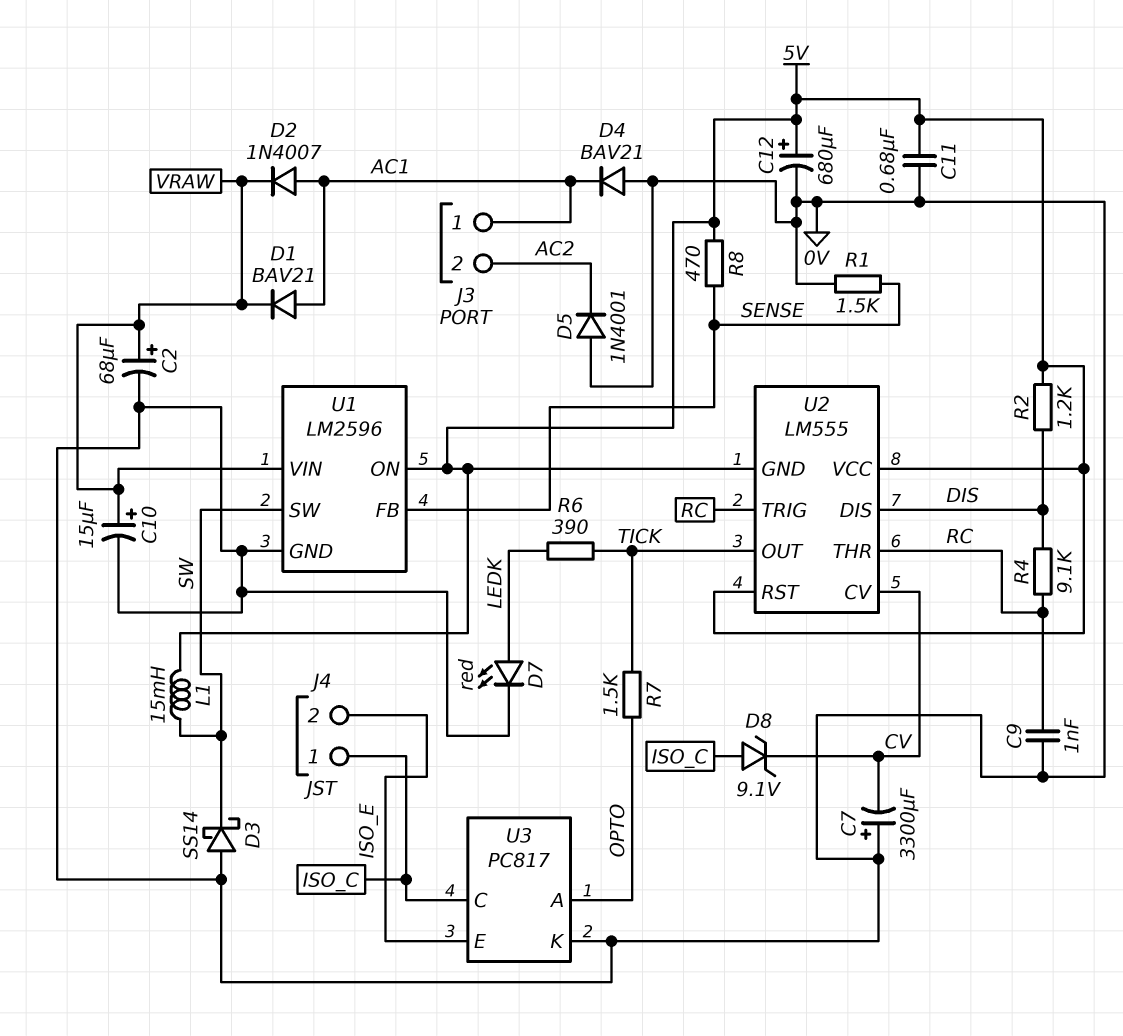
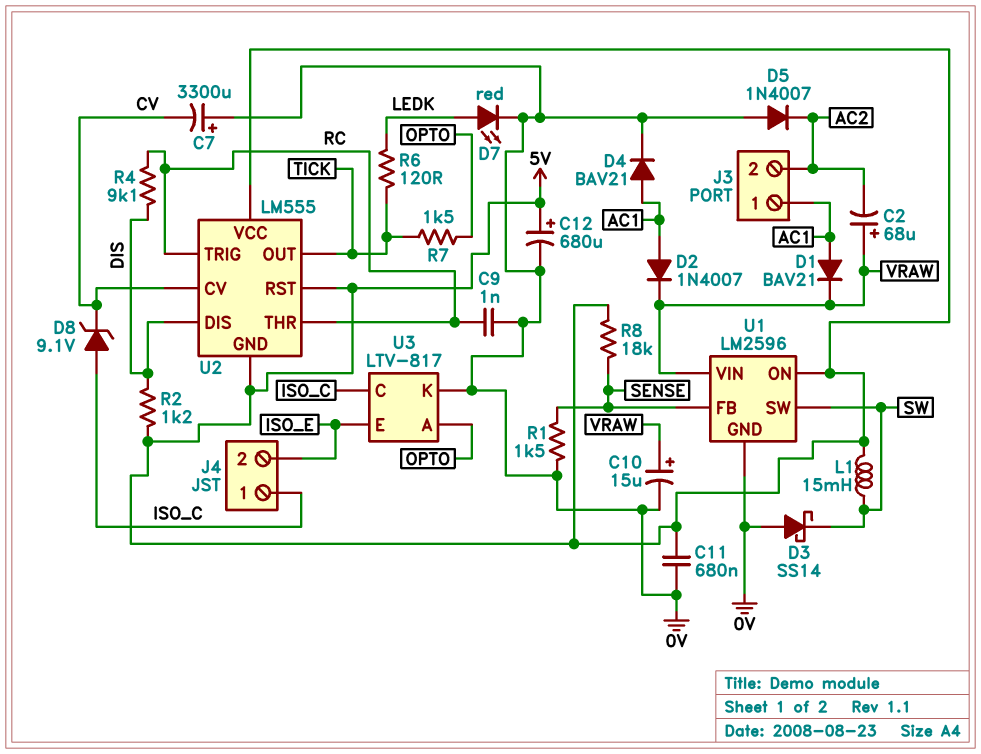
C2: 68uF (plus VRAW, minus 0V) -> 68uF (plus VRAW, minus AC2)
D4: diode BAV21 (A 0V, K AC1) -> diode BAV21 (A AC1, K 0V)
D5: diode 1N4001 (A 0V, K AC2) -> diode 1N4007 (A 0V, K AC2)
R6: 390 (LEDK, TICK) -> 120 (LEDK, TICK)
R8: 470 (5V, SENSE) -> 18k (5V, SENSE)
U3: PC817 -> LTV-817

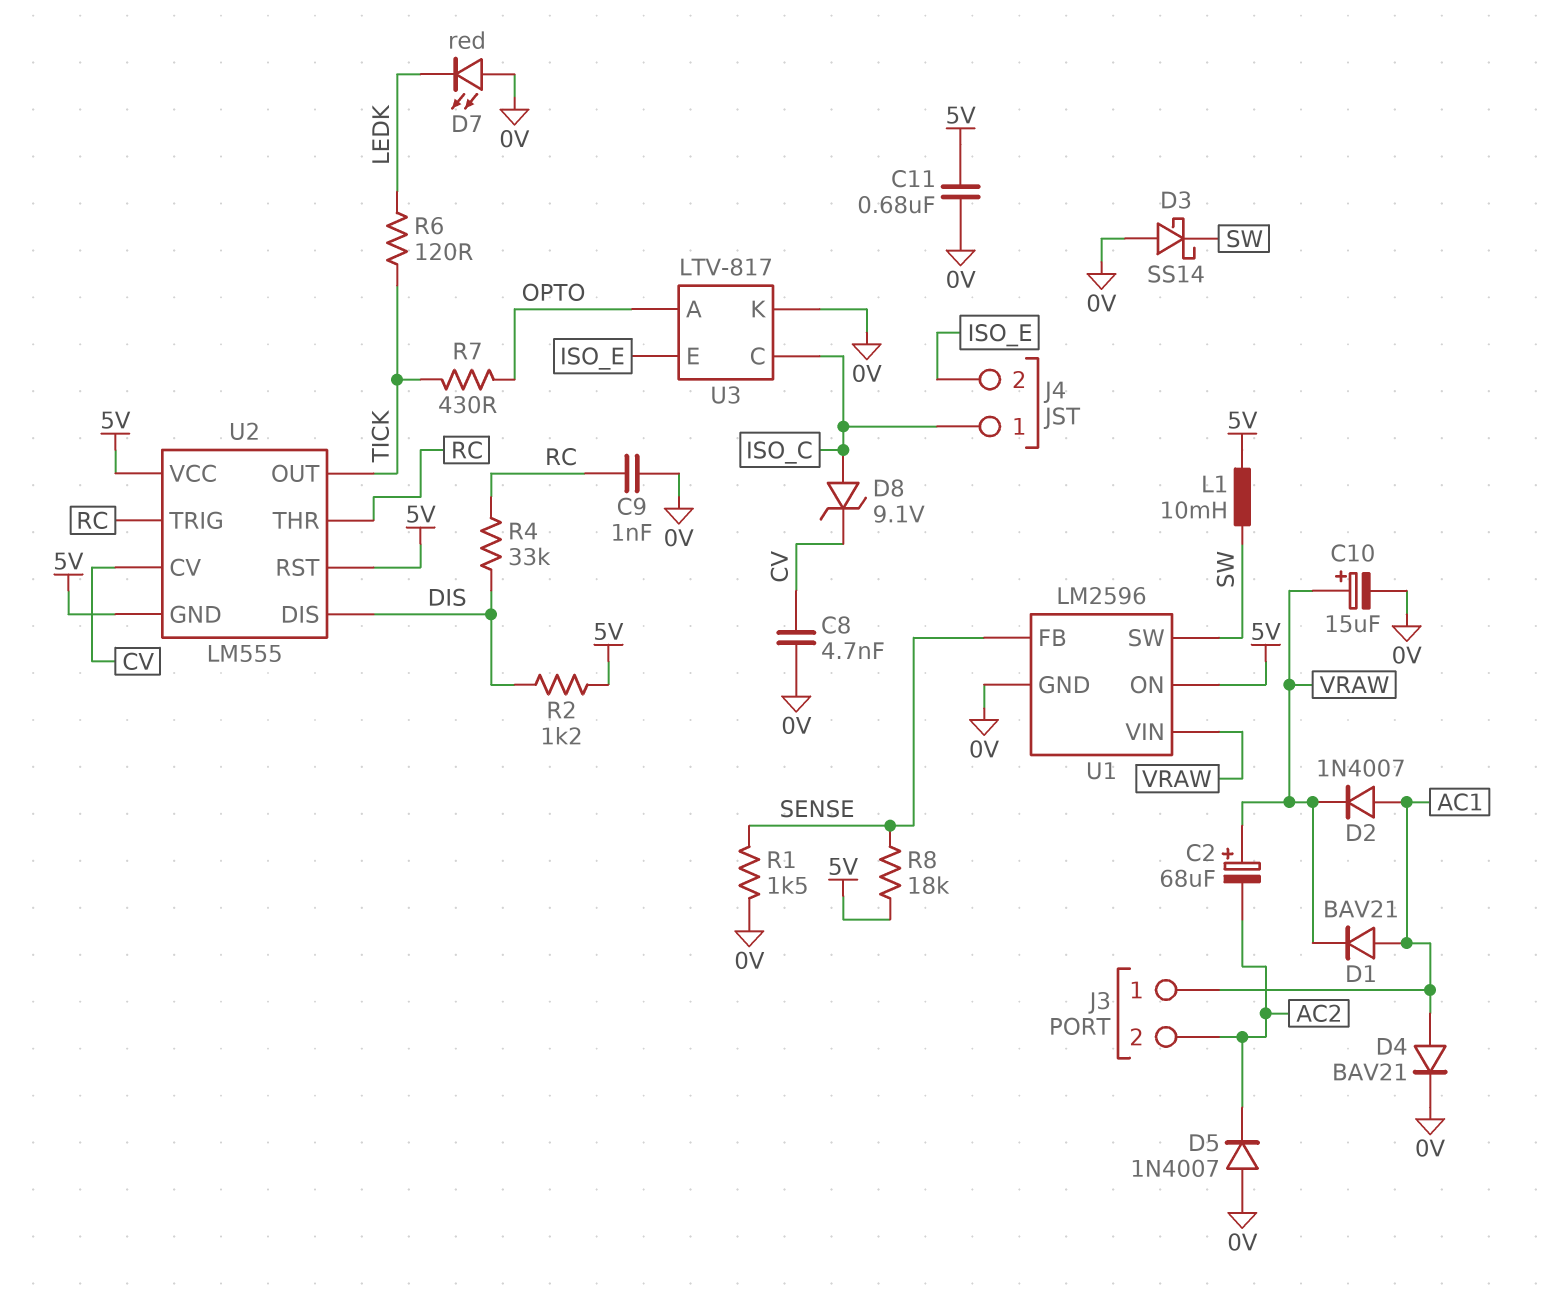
C7: 3300uF (plus 0V, minus CV) -> none
C8: none -> 4.7nF (0V, CV)
C12: 680uF (plus 5V, minus 0V) -> none
D7: LED red (A LEDK, K 0V) -> LED red (A 0V, K LEDK)
L1: 15mH (5V, SW) -> 10mH (5V, SW)
R4: 9.1k (DIS, RC) -> 33k (DIS, RC)
R7: 1.5k (OPTO, TICK) -> 430 (OPTO, TICK)

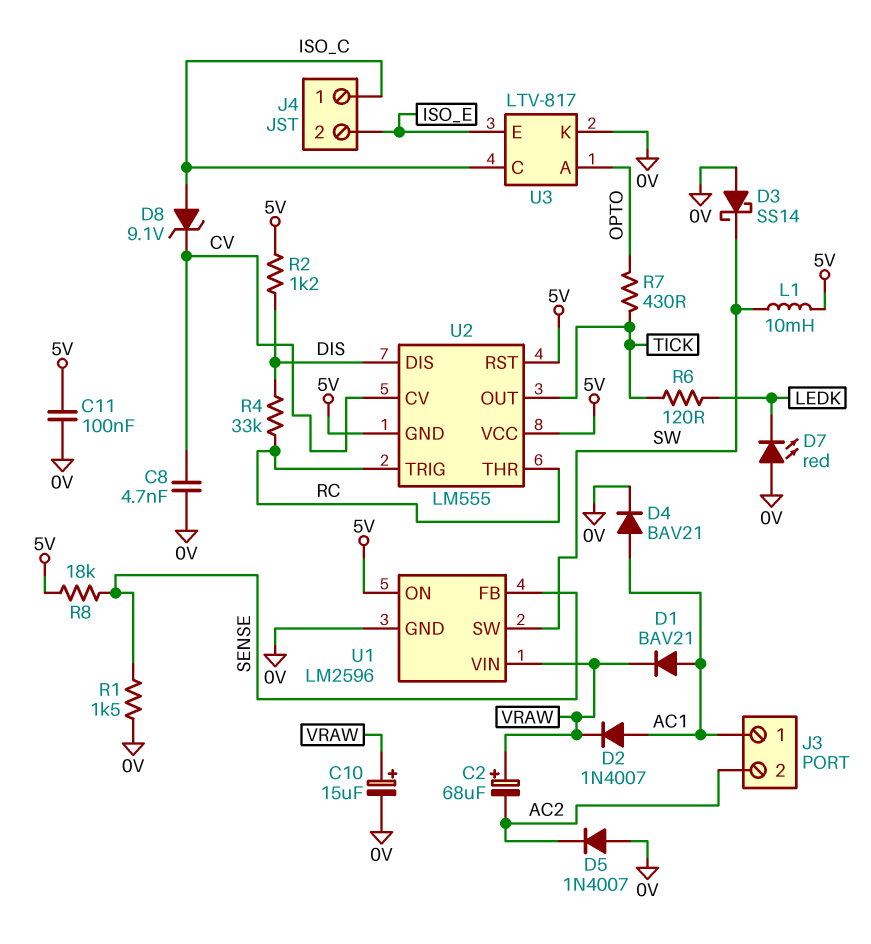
C9: 1nF (0V, RC) -> none
C11: 680nF (0V, 5V) -> 100nF (0V, 5V)

